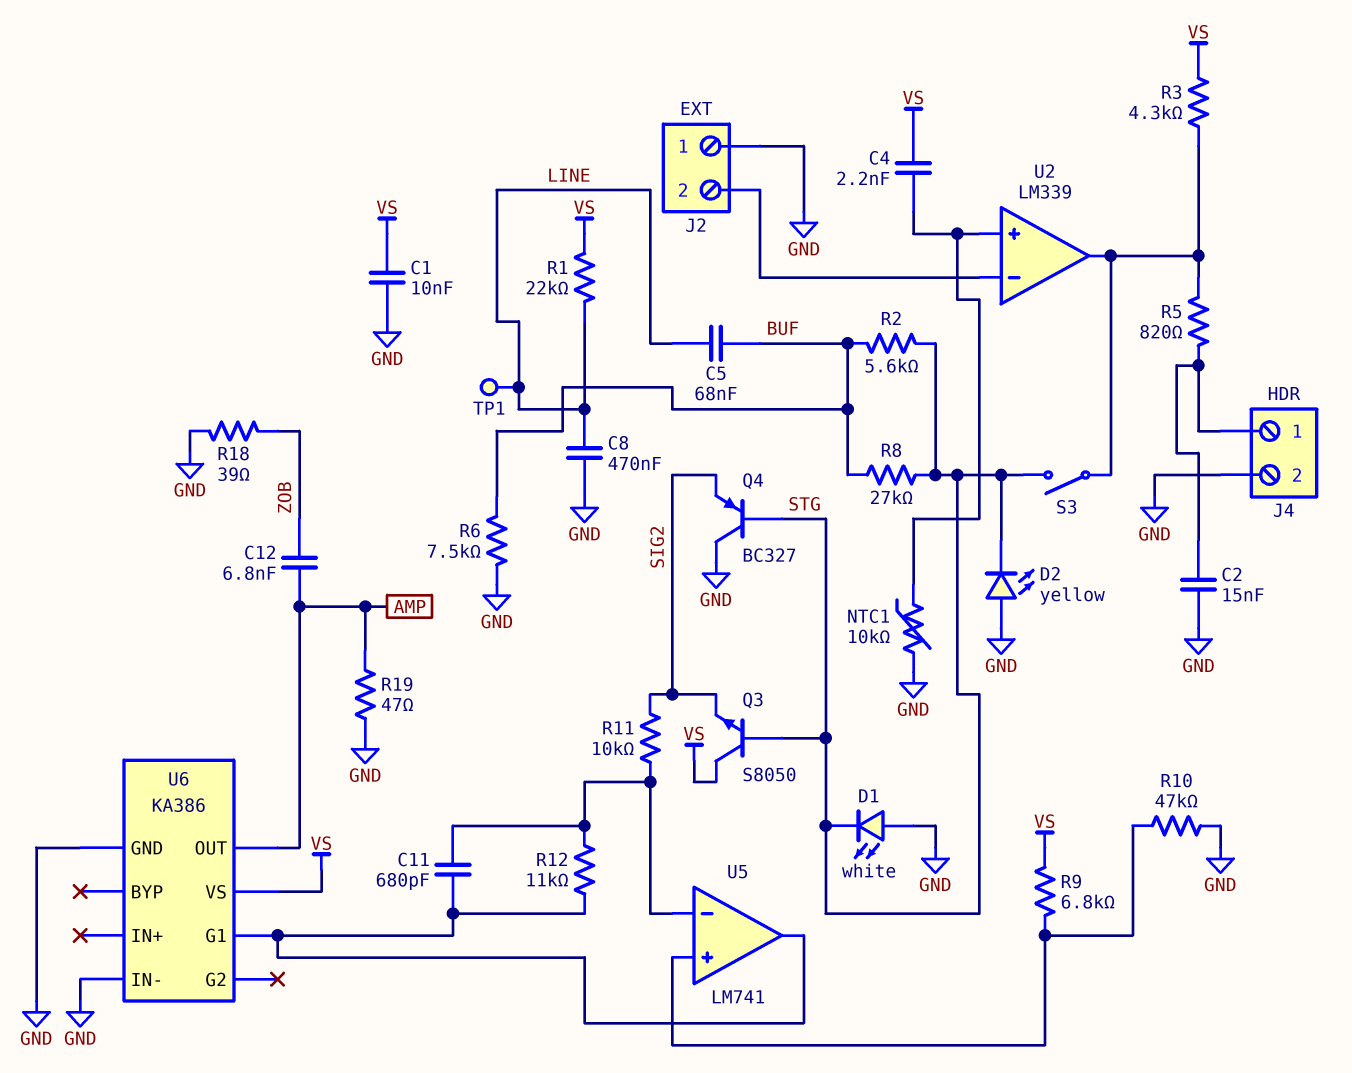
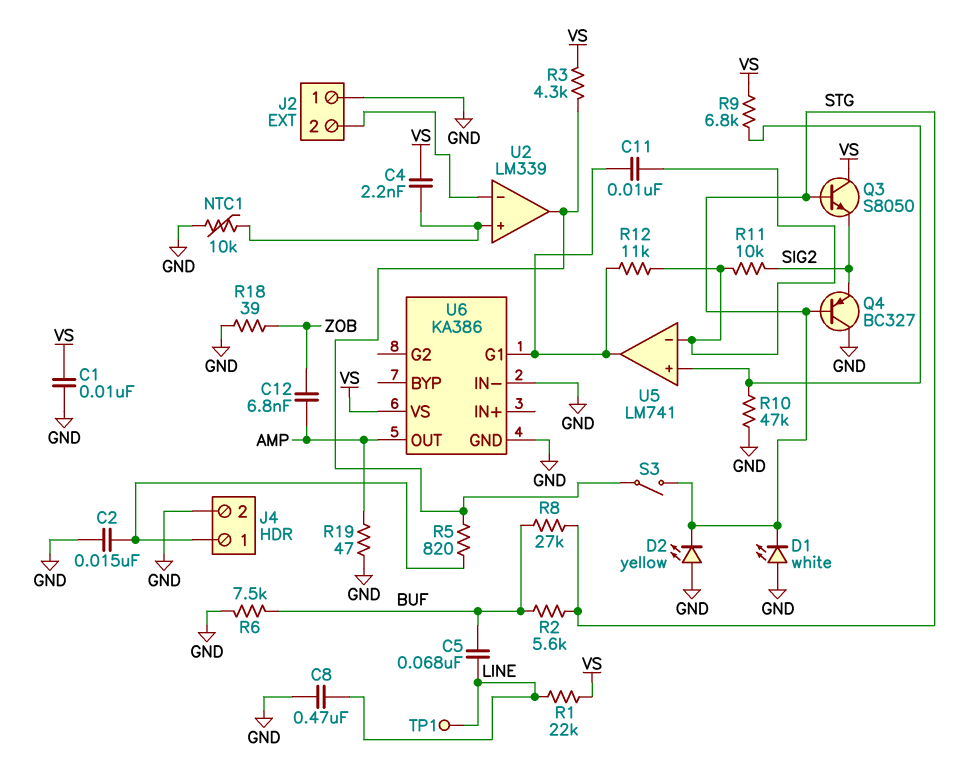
C11: 680pF (U5/in-, U5/out) -> 10nF (U5/in-, U5/out)

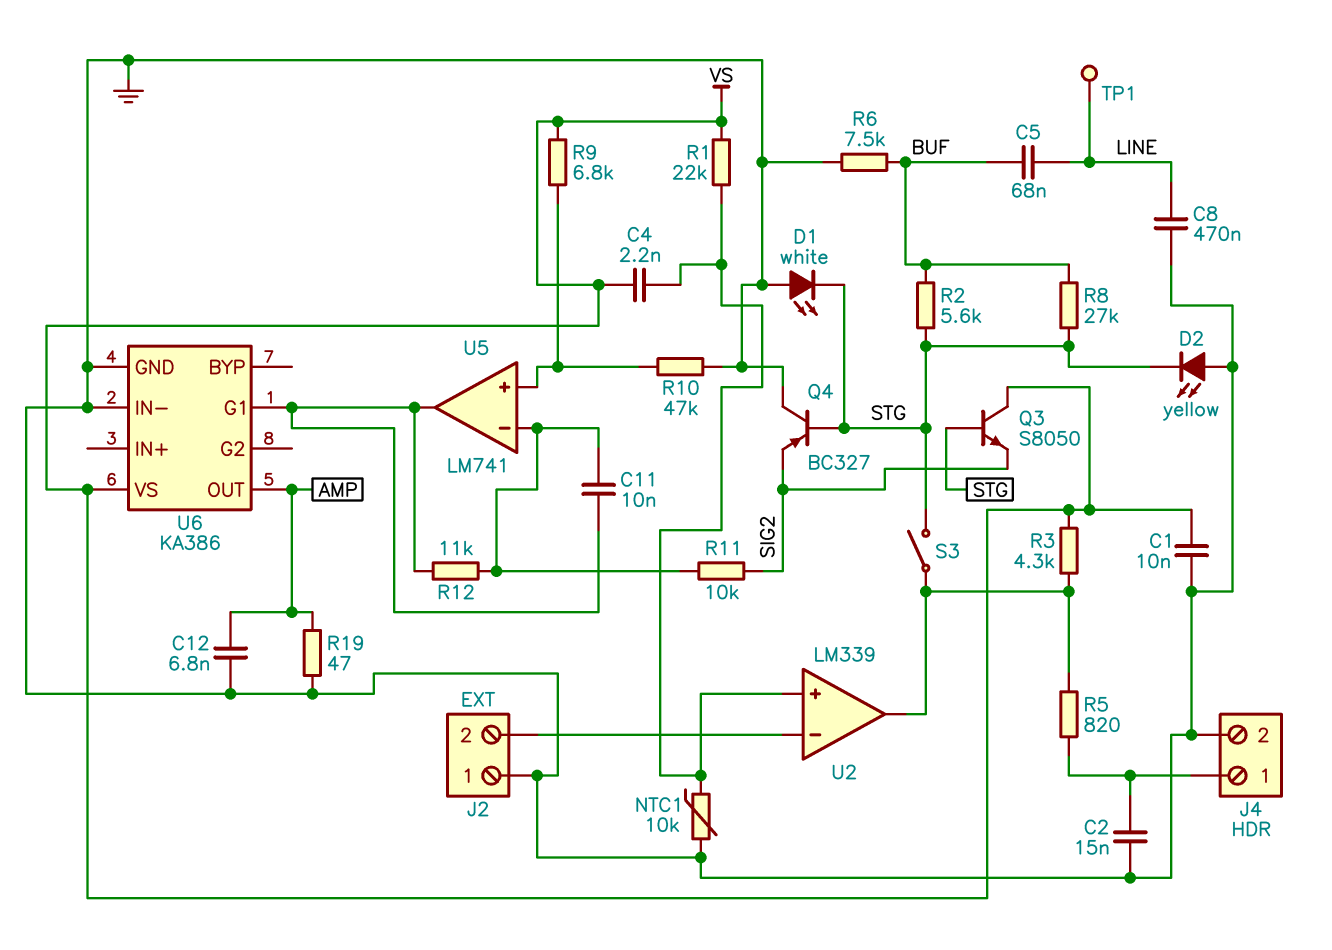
C12: 6.8nF (AMP, ZOB) -> 6.8nF (AMP, GND)
R1: 22k (LINE, VS) -> 22k (U2/in+, VS)
R18: 39 (GND, ZOB) -> none

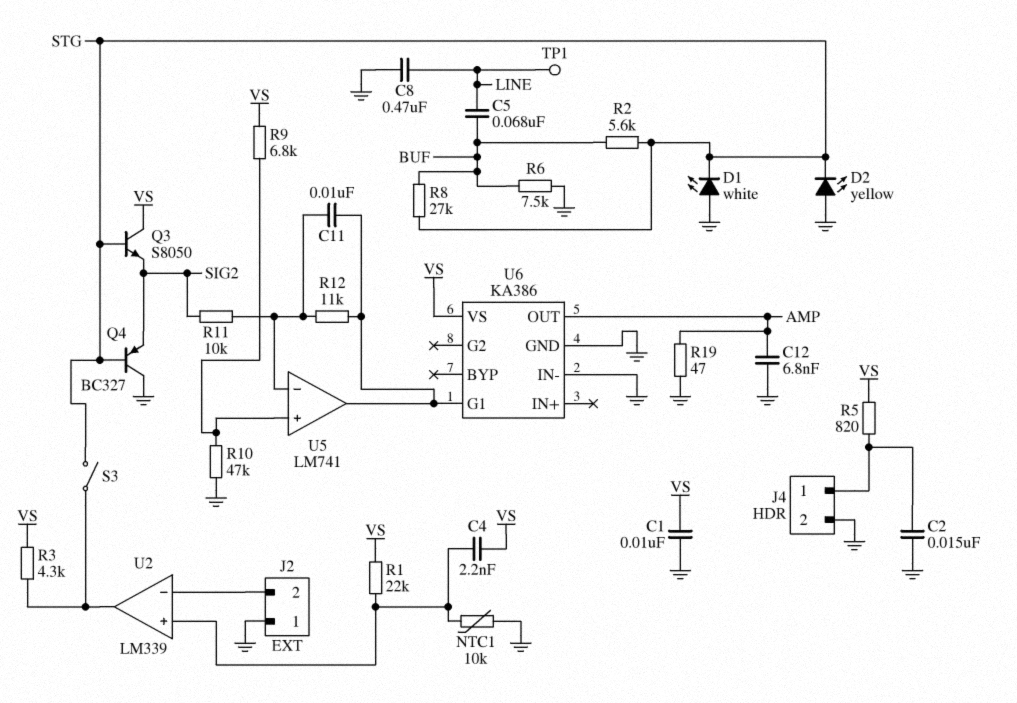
R5: 820 (J4/1, U2/out) -> 820 (J4/1, VS)

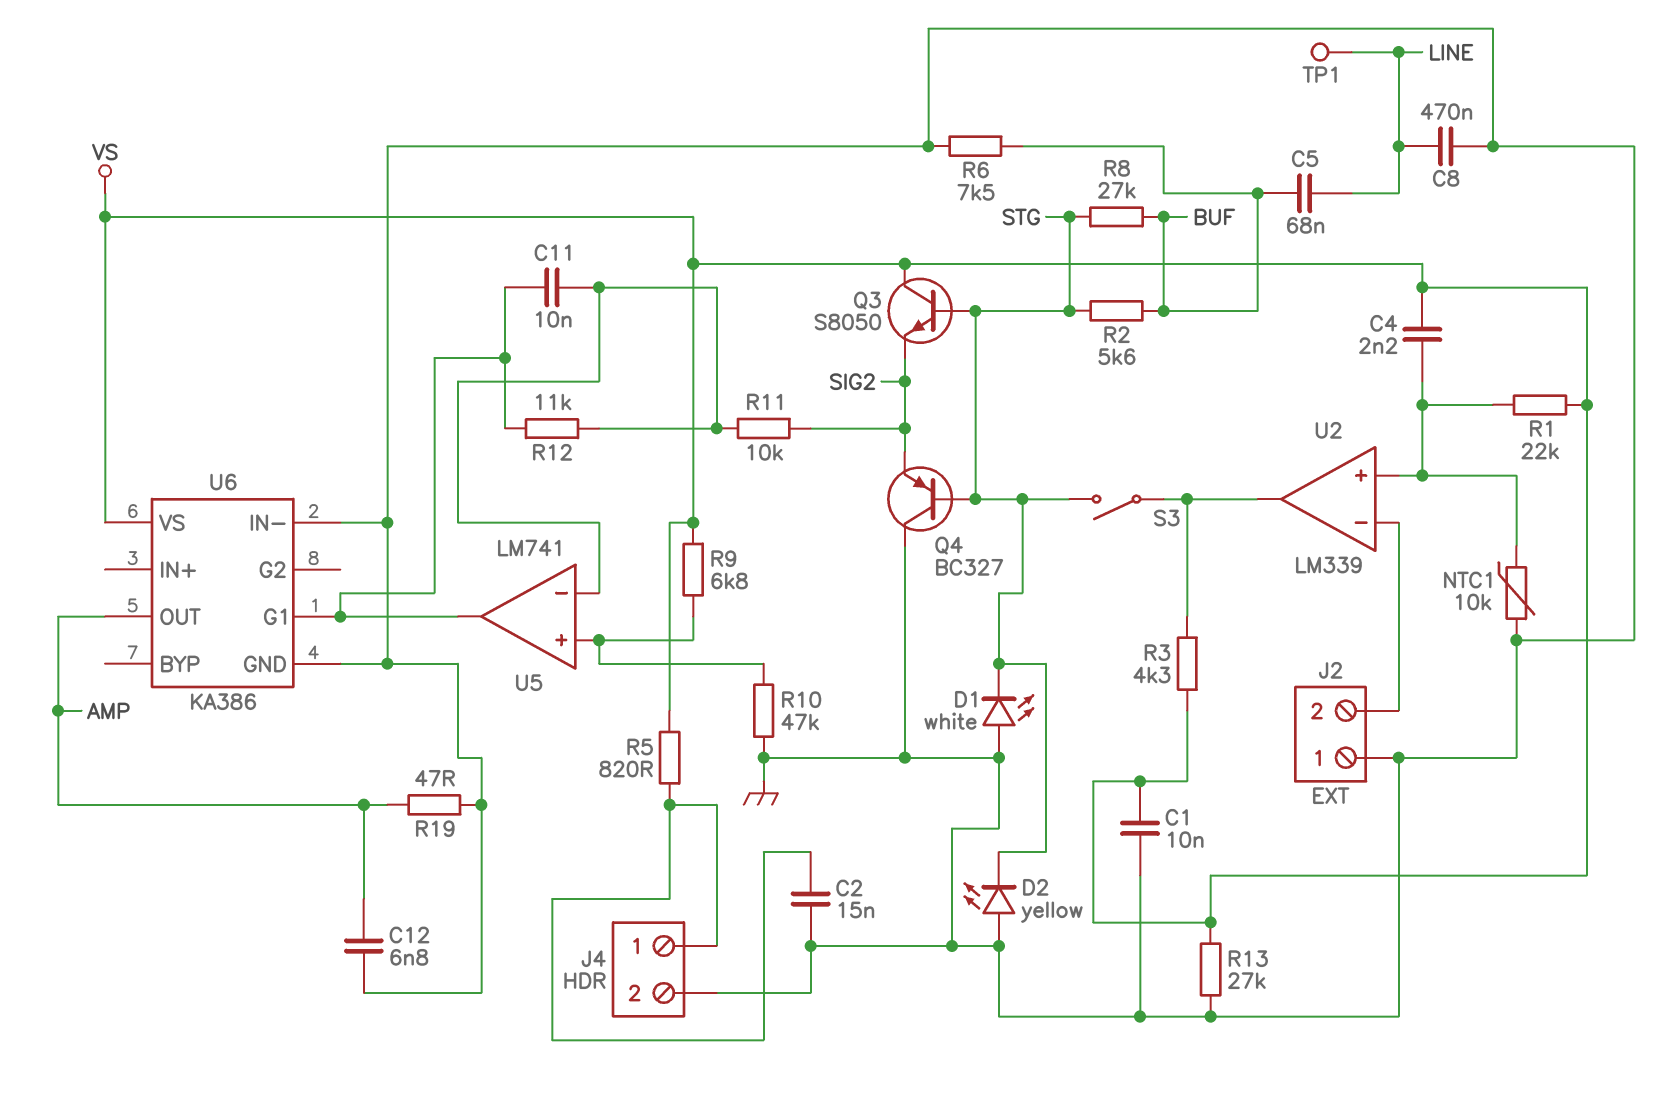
R13: none -> 27k (GND, VS)

